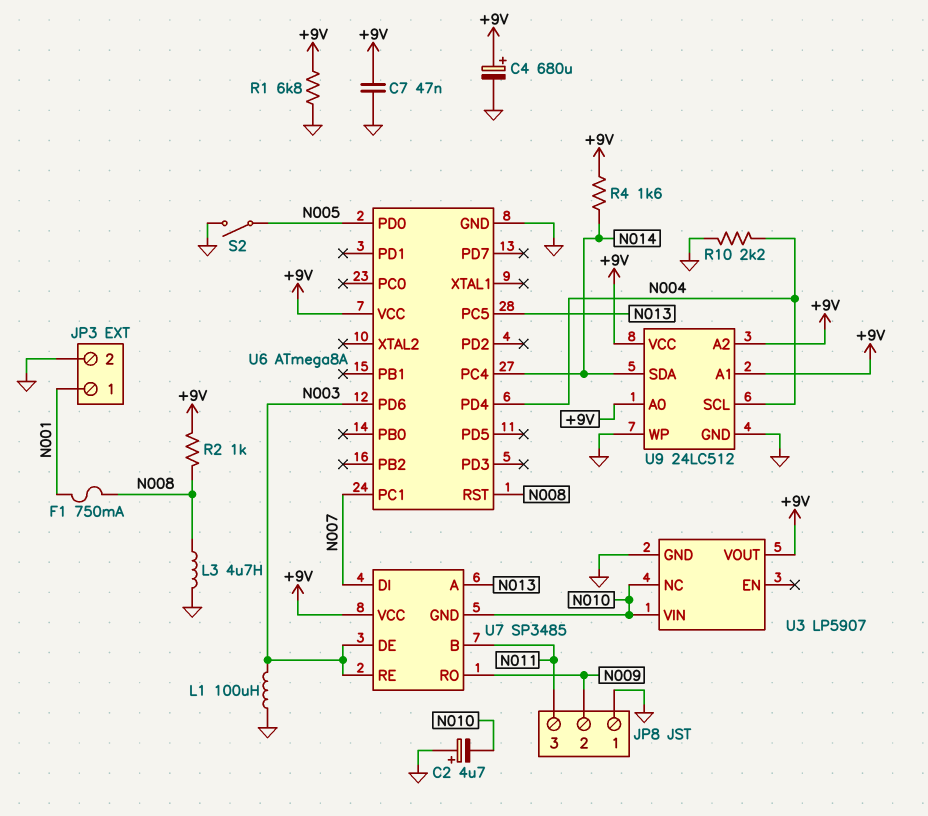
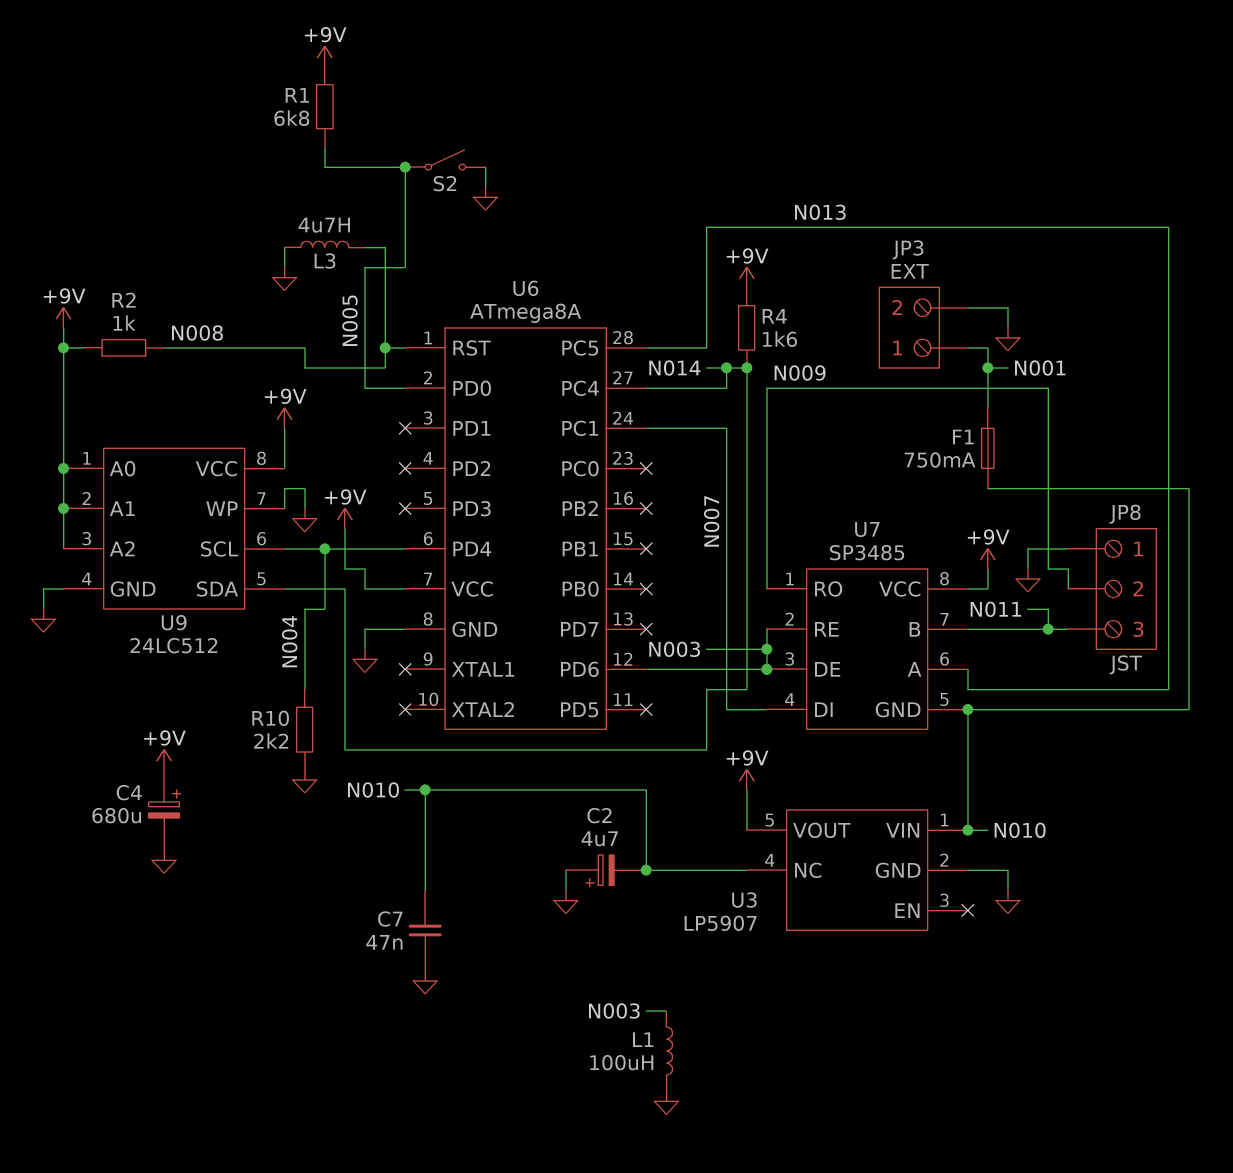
C7: 47nF (+9V, GND) -> 47nF (GND, N010)
F1: 750mA (N001, N008) -> 750mA (N001, N010)
R1: 6.8k (+9V, GND) -> 6.8k (+9V, N005)

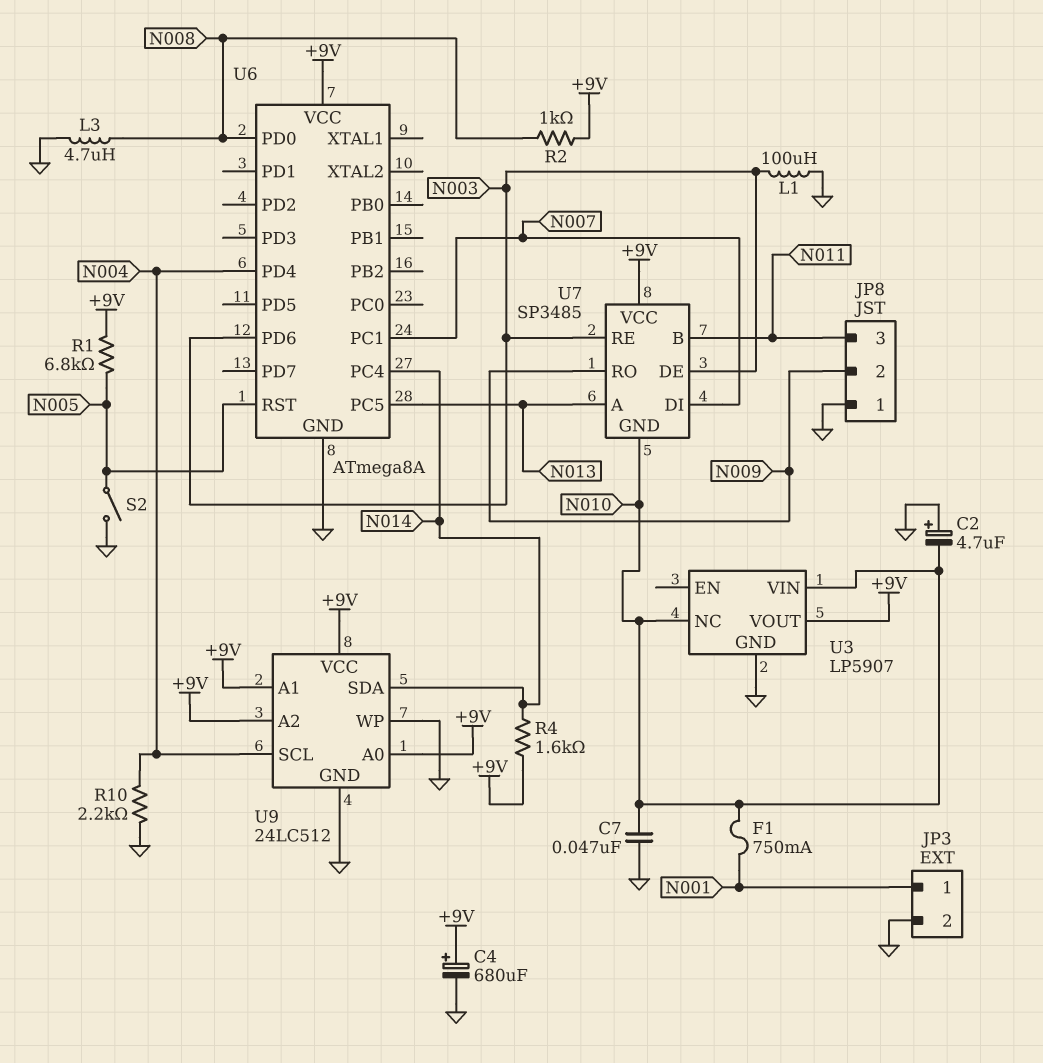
U6 pin PD0: N005 -> N008
U6 pin RST: N008 -> N005

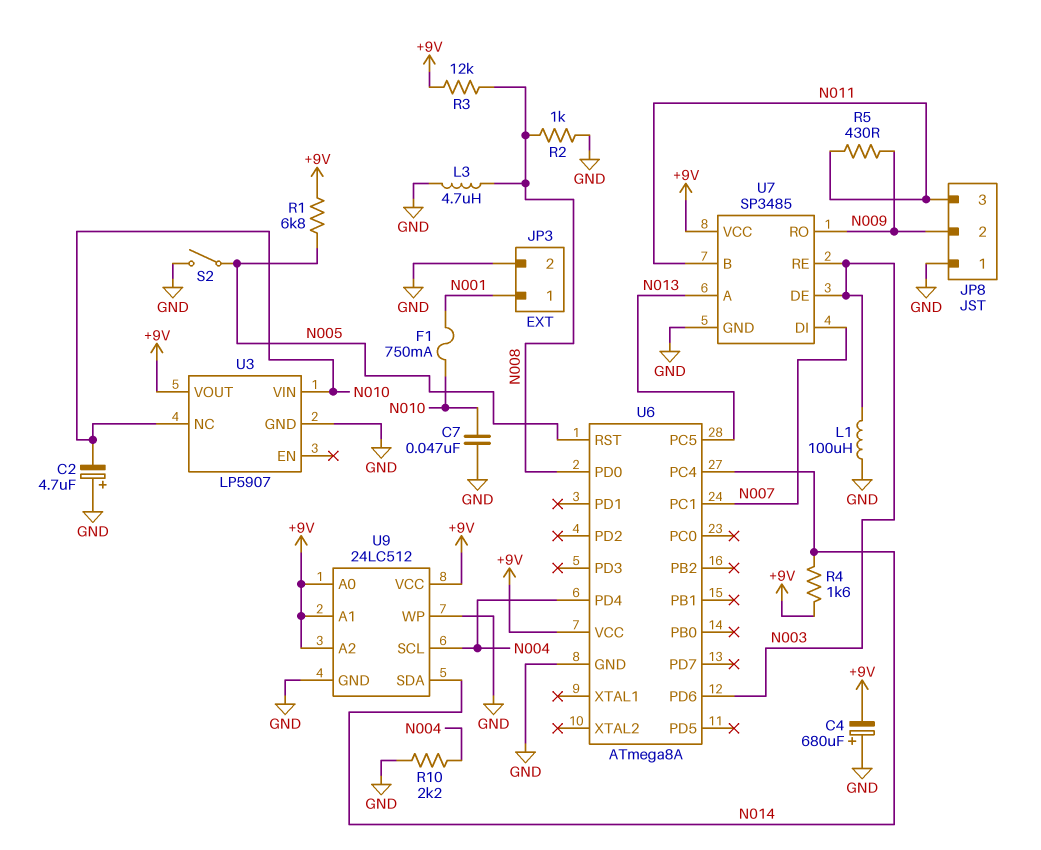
C4: 680uF (plus +9V, minus GND) -> 680uF (plus GND, minus +9V)
R2: 1k (+9V, N008) -> 1k (GND, N008)
R3: none -> 12k (+9V, N008)
R5: none -> 430 (N009, N011)
U7 pin GND: N010 -> GND

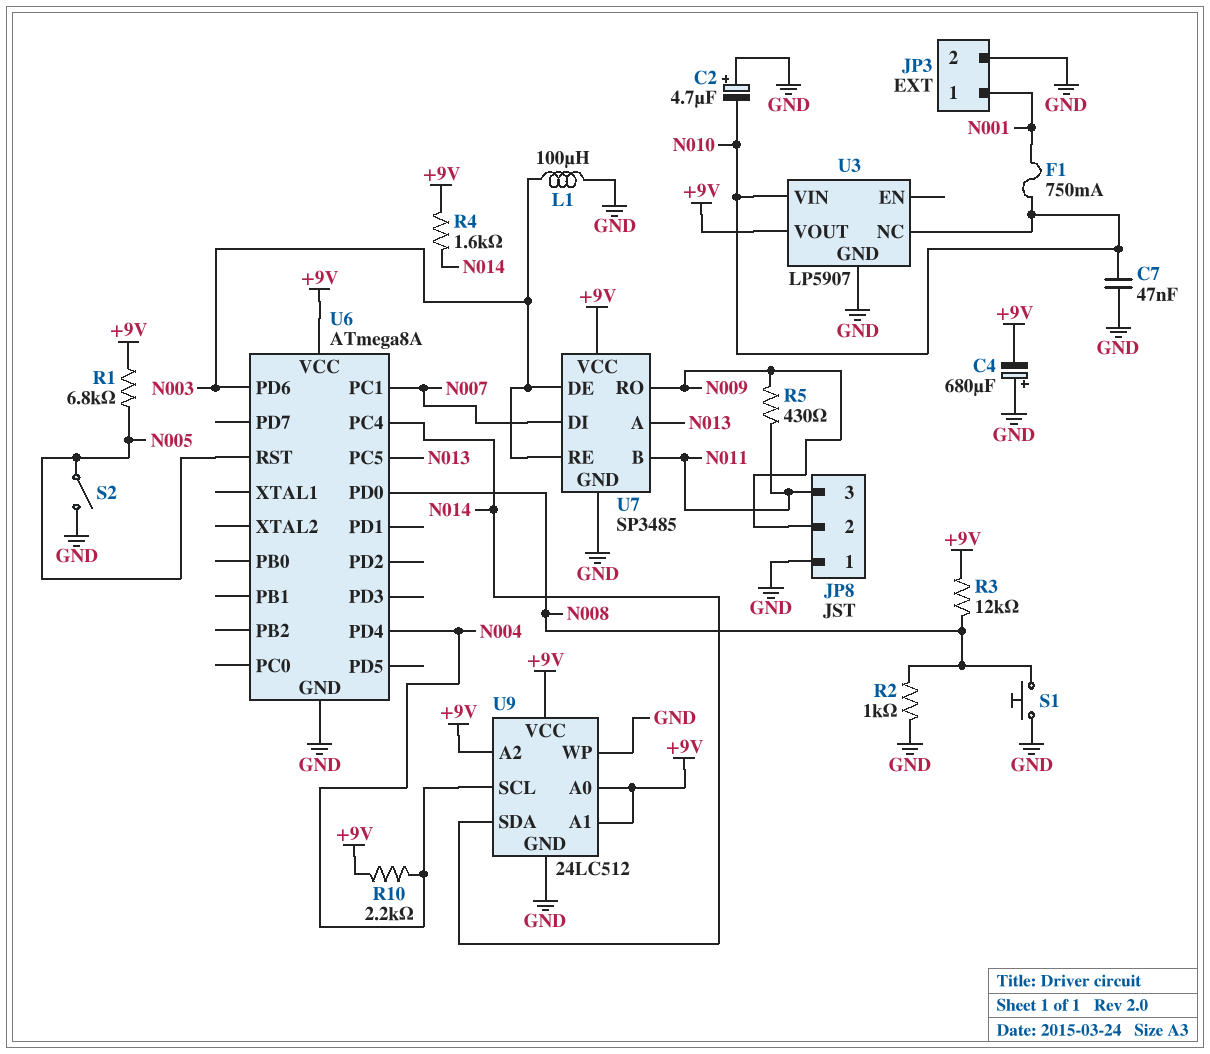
L3: 4.7uH (GND, N008) -> none
R10: 2.2k (GND, N004) -> 2.2k (+9V, N004)
S1: none -> button (GND, N008)

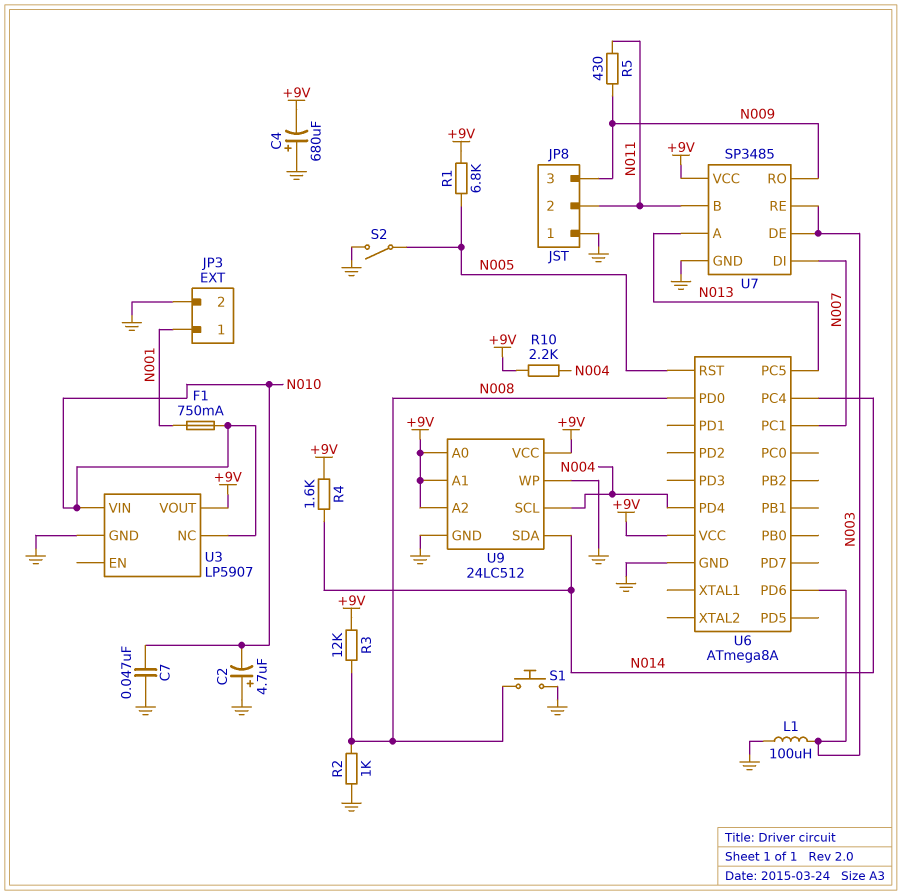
JP8 pin 2: N009 -> N011
JP8 pin 3: N011 -> N009

